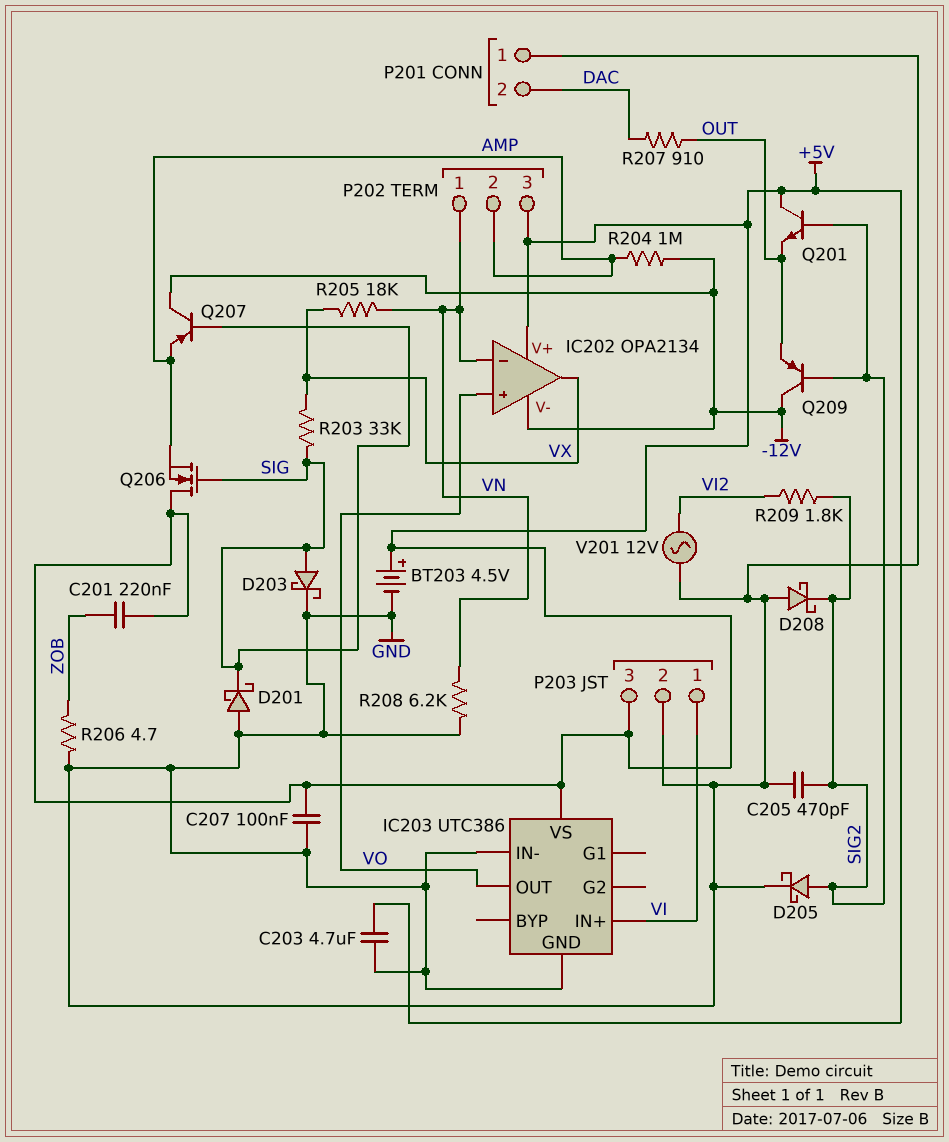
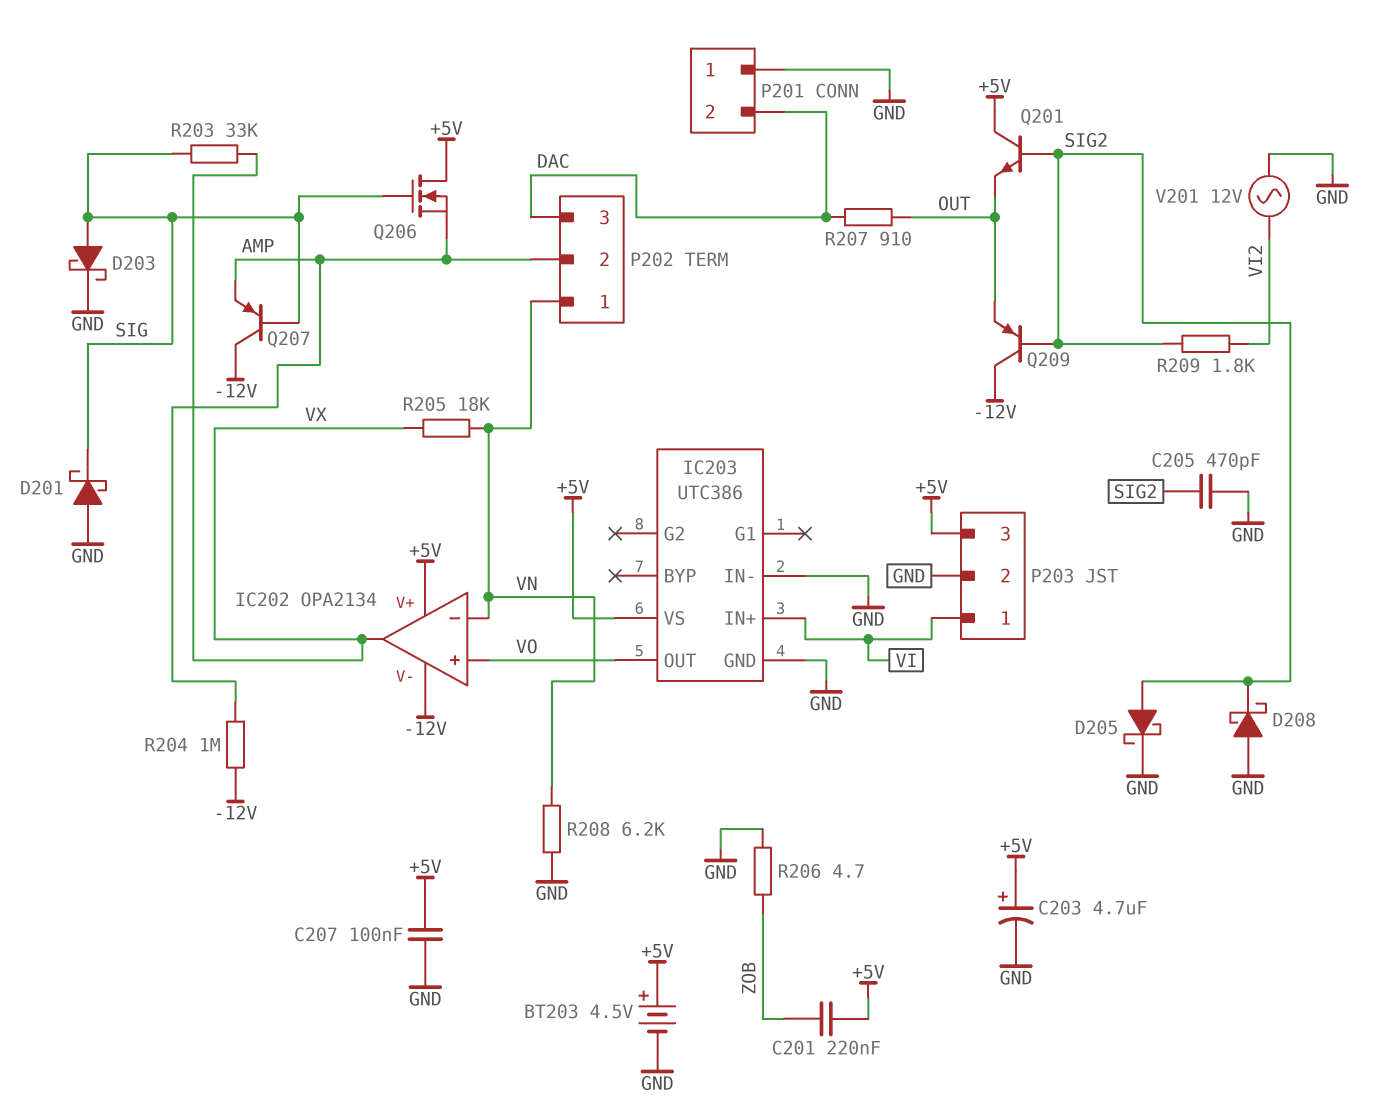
C203: 4.7uF (+5V, GND) -> 4.7uF (plus +5V, minus GND)
P202 pin 3: +5V -> DAC

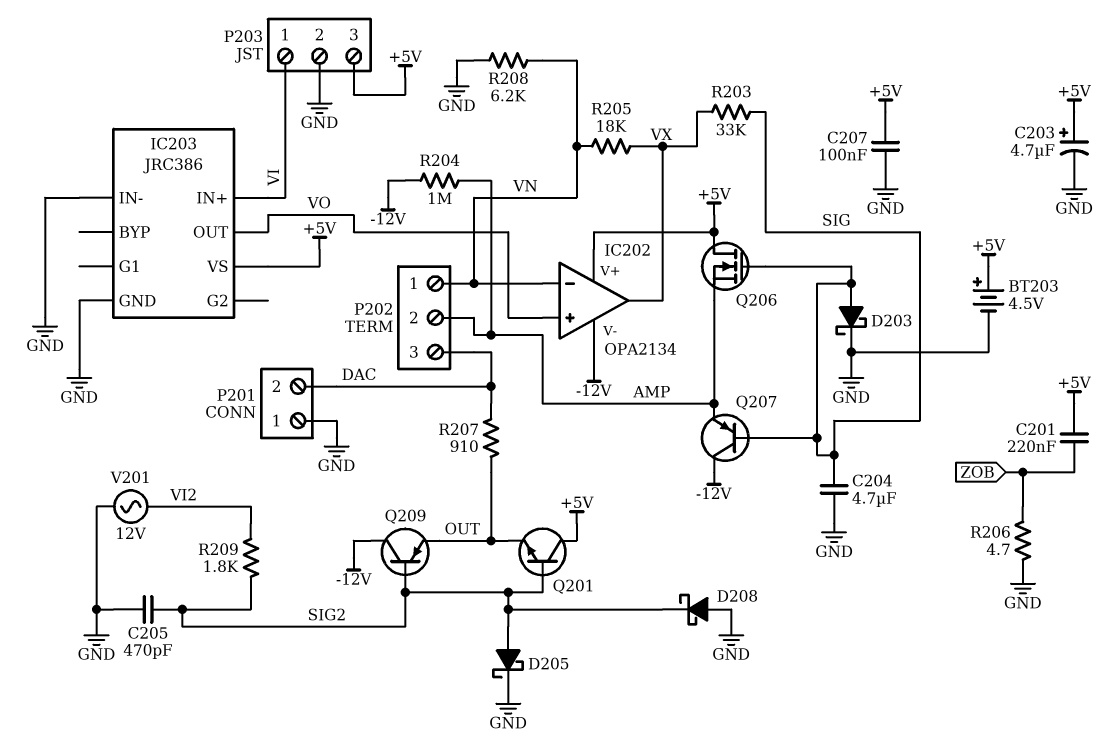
C204: none -> 4.7uF (GND, SIG)
D201: schottky (A GND, K SIG) -> none
IC203: UTC386 -> JRC386

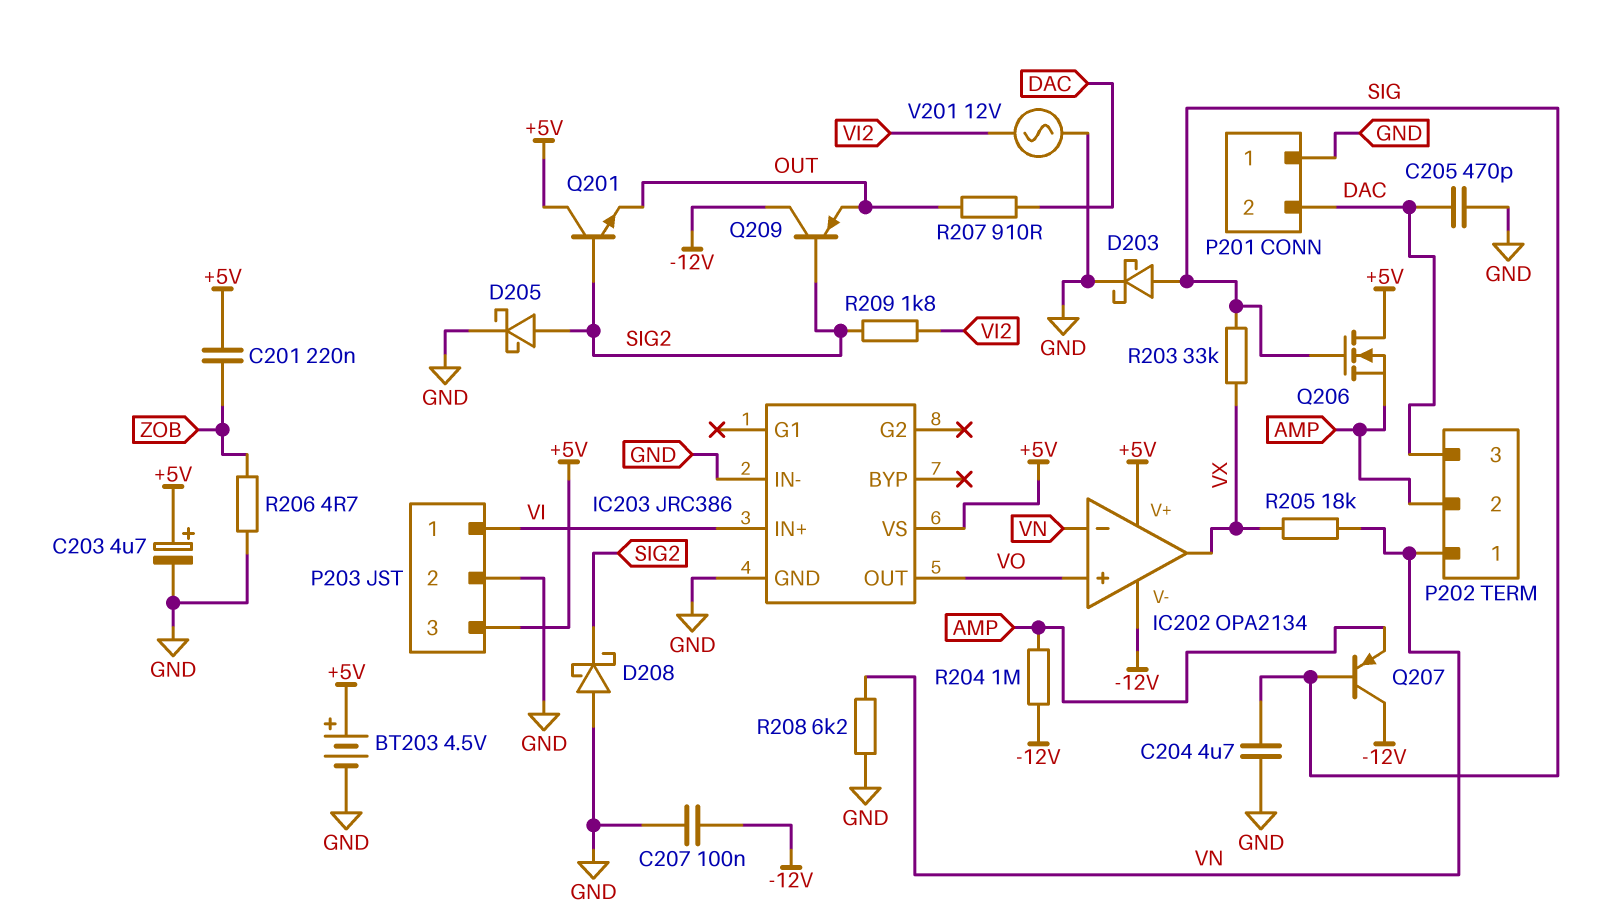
C205: 470pF (GND, SIG2) -> 470pF (DAC, GND)
C207: 100nF (+5V, GND) -> 100nF (-12V, GND)

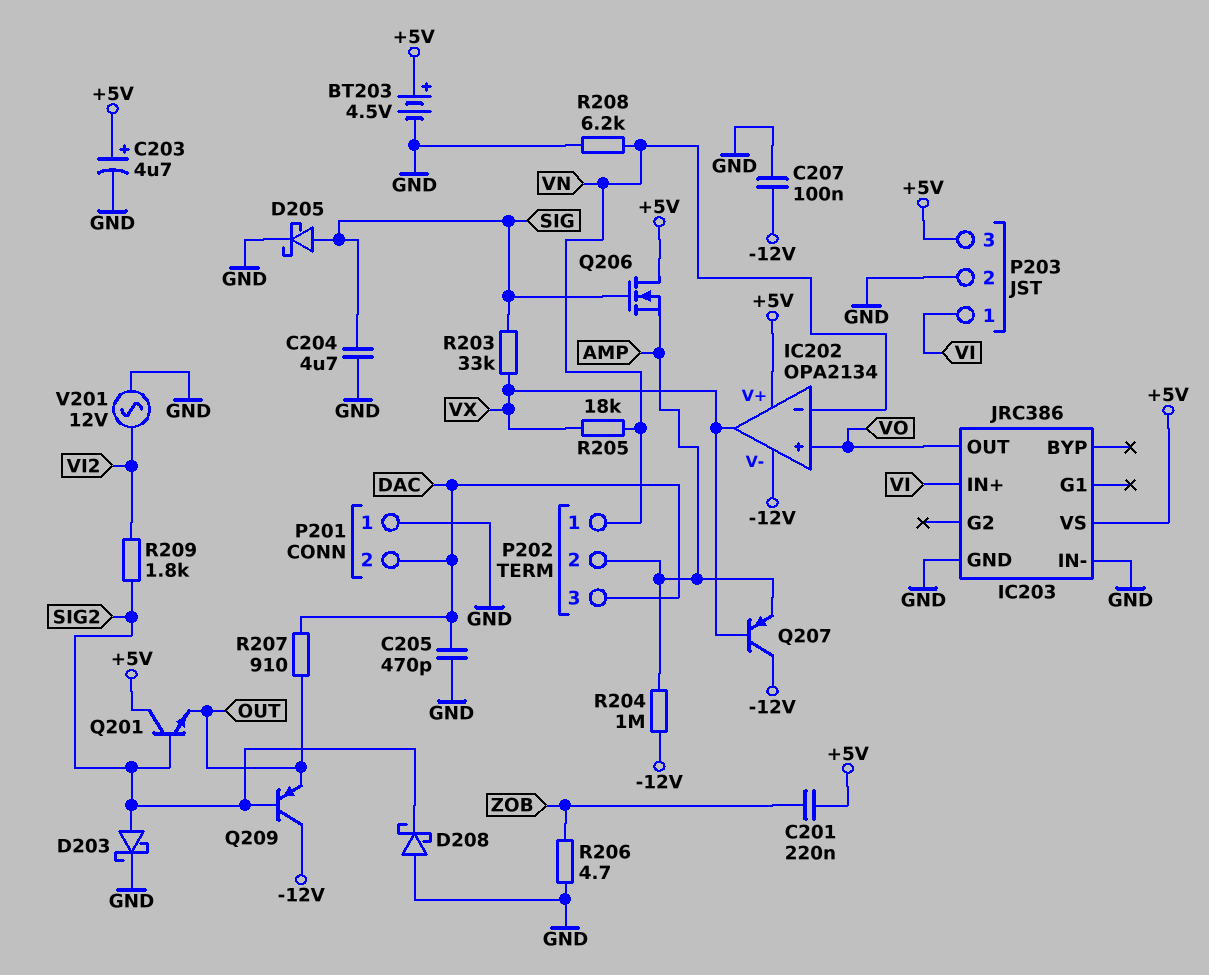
D203: schottky (A SIG, K GND) -> schottky (A SIG2, K GND)
D205: schottky (A SIG2, K GND) -> schottky (A SIG, K GND)
Q207: PNP (B SIG, C -12V, E AMP) -> PNP (B VX, C -12V, E AMP)

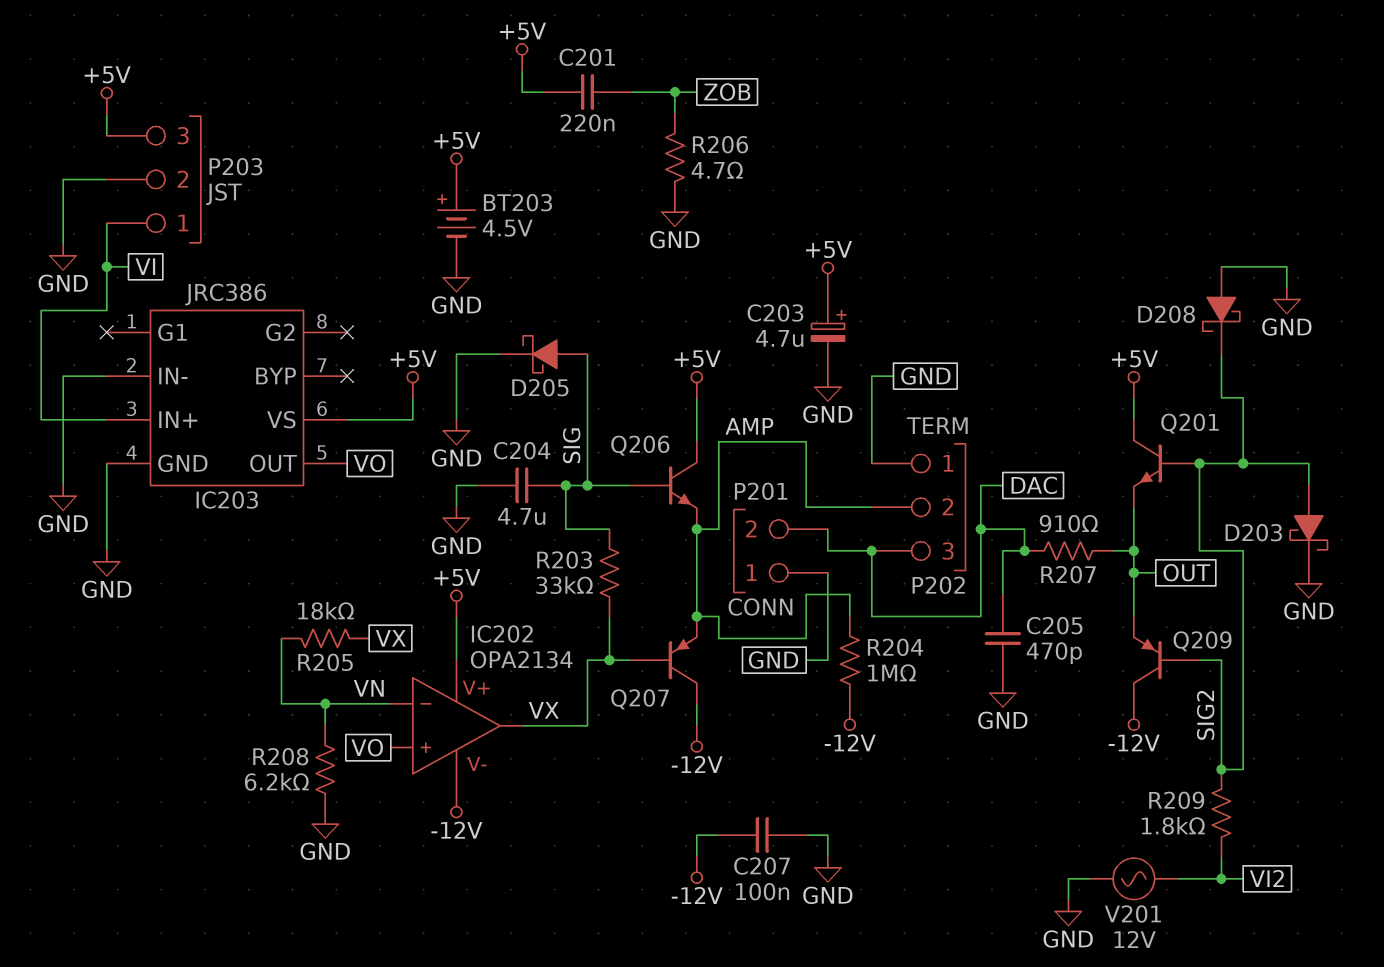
P202 pin 1: VN -> GND
Q206: NMOS (G SIG, D +5V, S AMP) -> NPN (B SIG, C +5V, E AMP)

